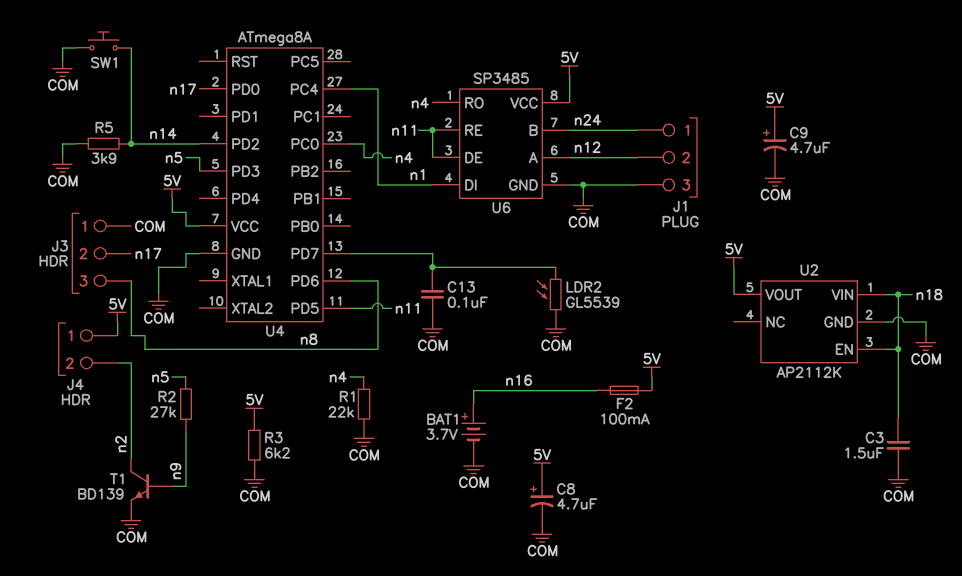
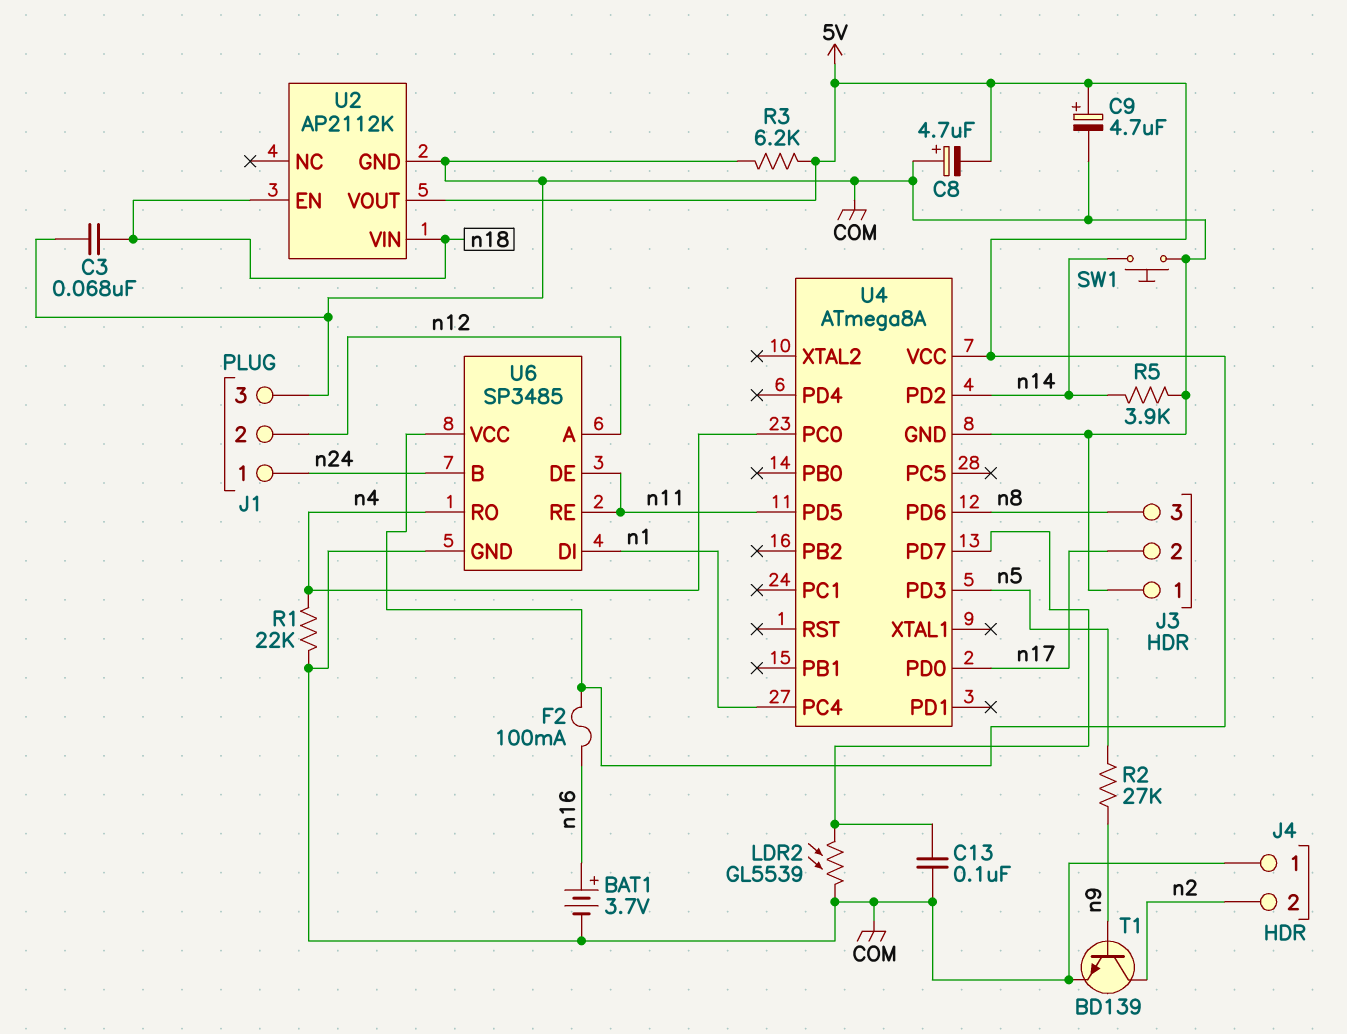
C3: 1.5uF (COM, n18) -> 68nF (COM, n18)
C8: 4.7uF (plus 5V, minus COM) -> 4.7uF (plus COM, minus 5V)
J4 pin 1: 5V -> COM

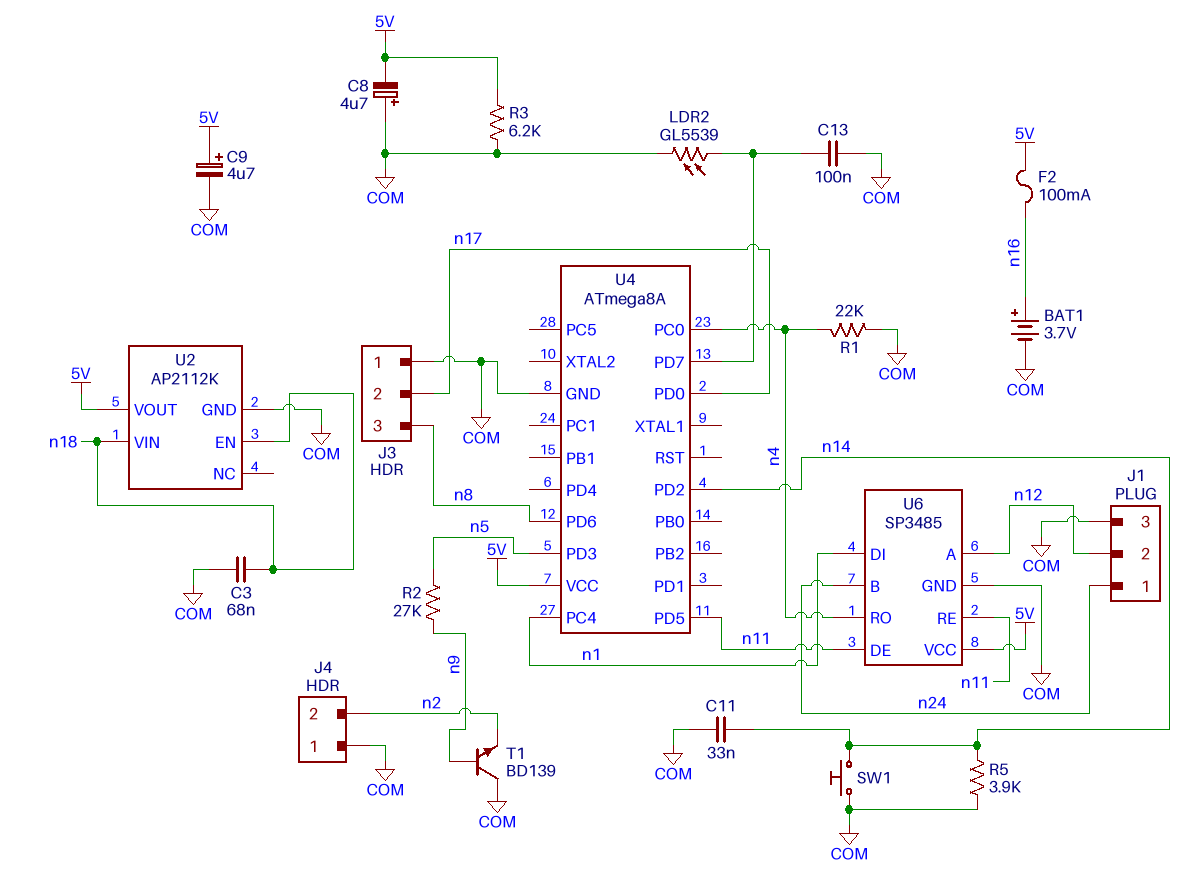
C11: none -> 33nF (COM, n14)
T1: NPN BD139 (B n9, C n2, E COM) -> NPN BD139 (B n9, C COM, E n2)

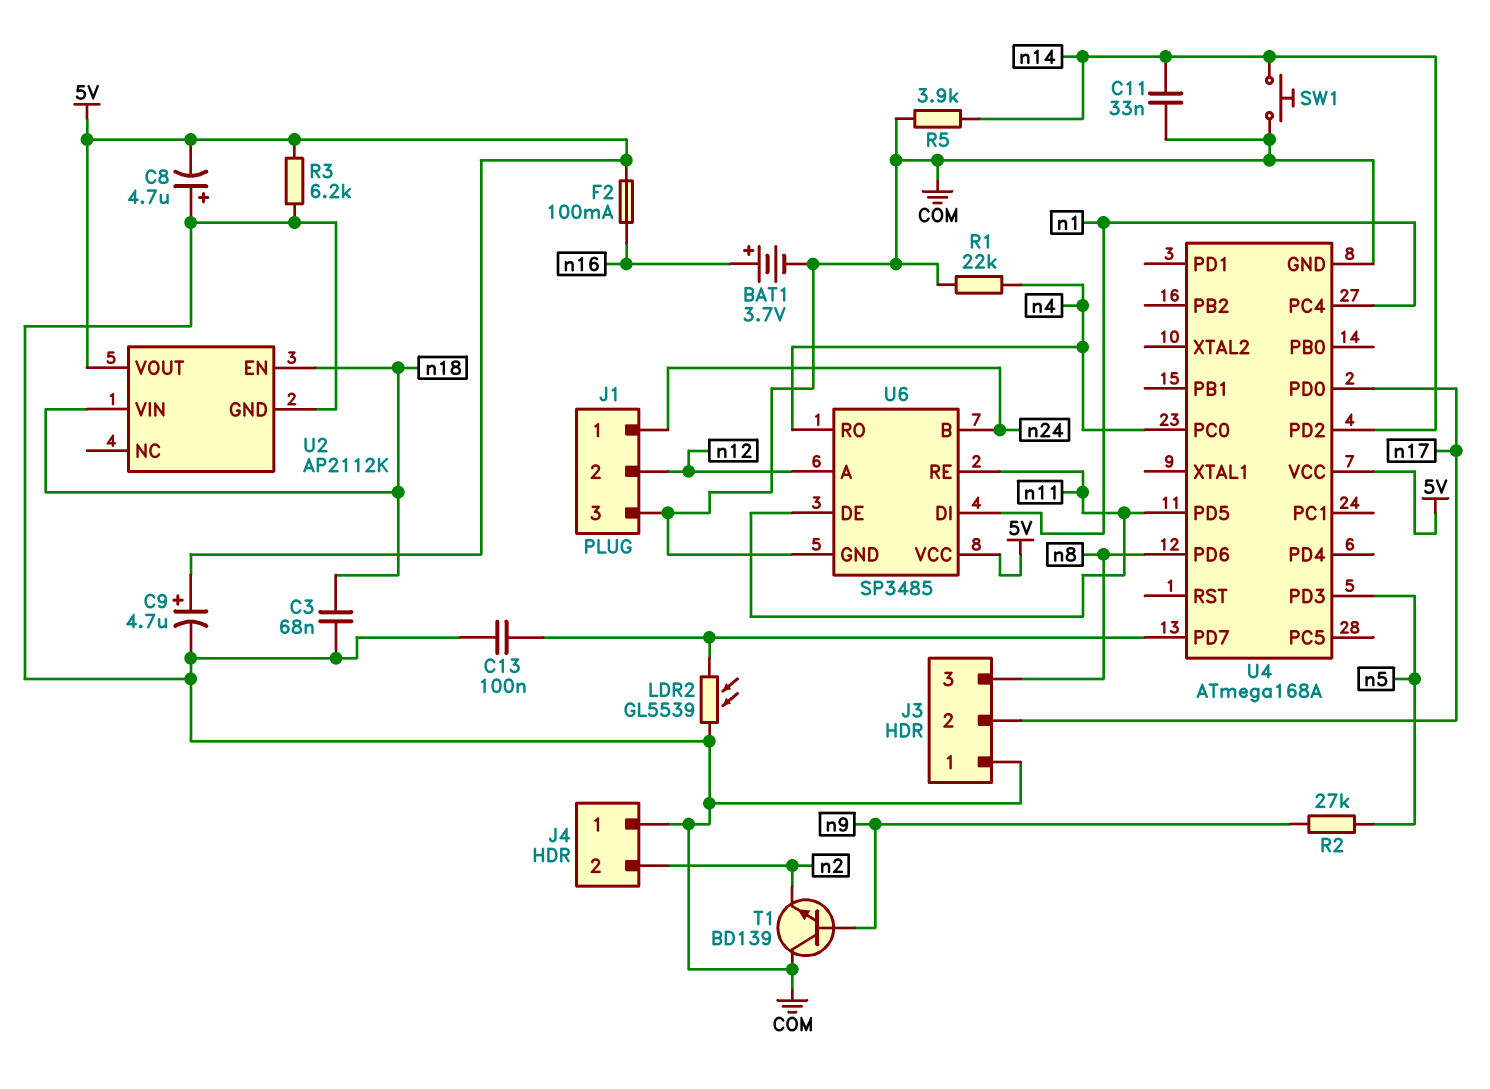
U4: ATmega8A -> ATmega168A

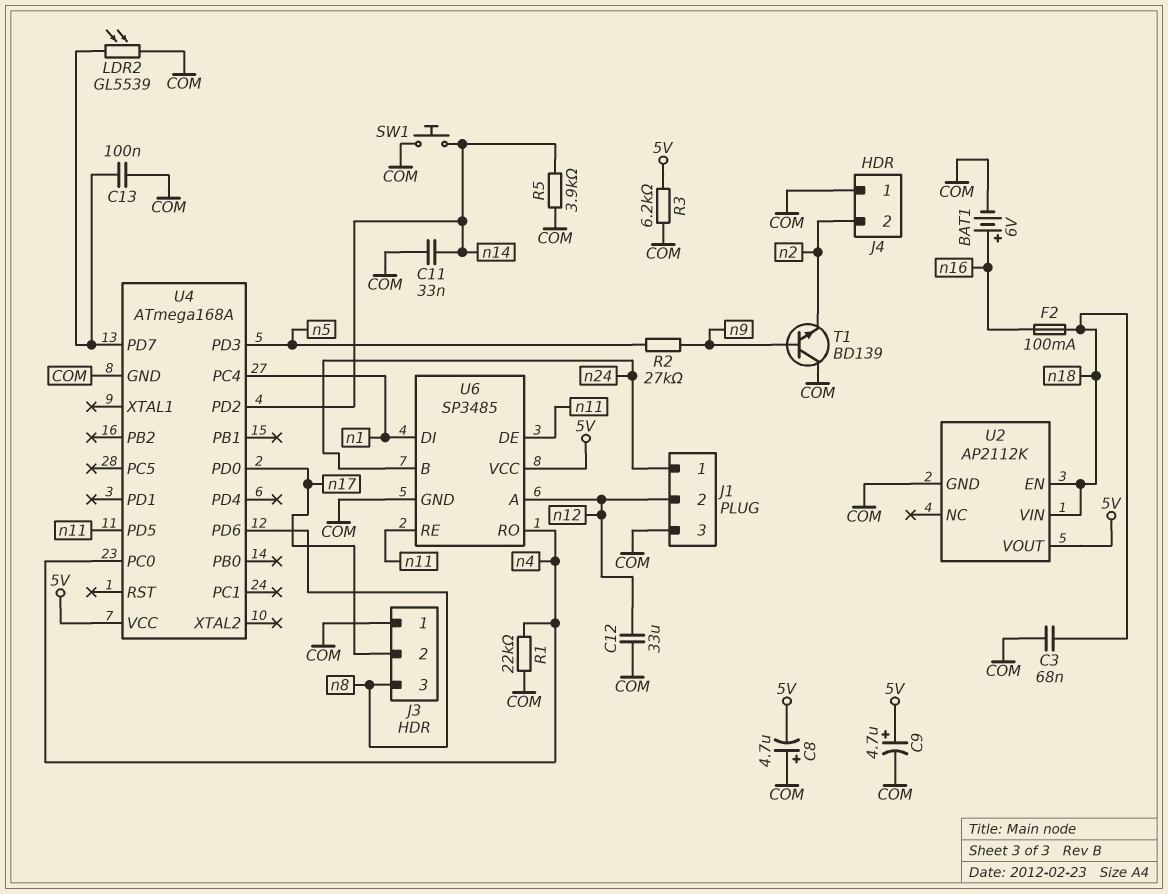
BAT1: 3.7V (plus n16, minus COM) -> 6V (plus n16, minus COM)
C12: none -> 33uF (COM, n12)
F2: 100mA (5V, n16) -> 100mA (n16, n18)

